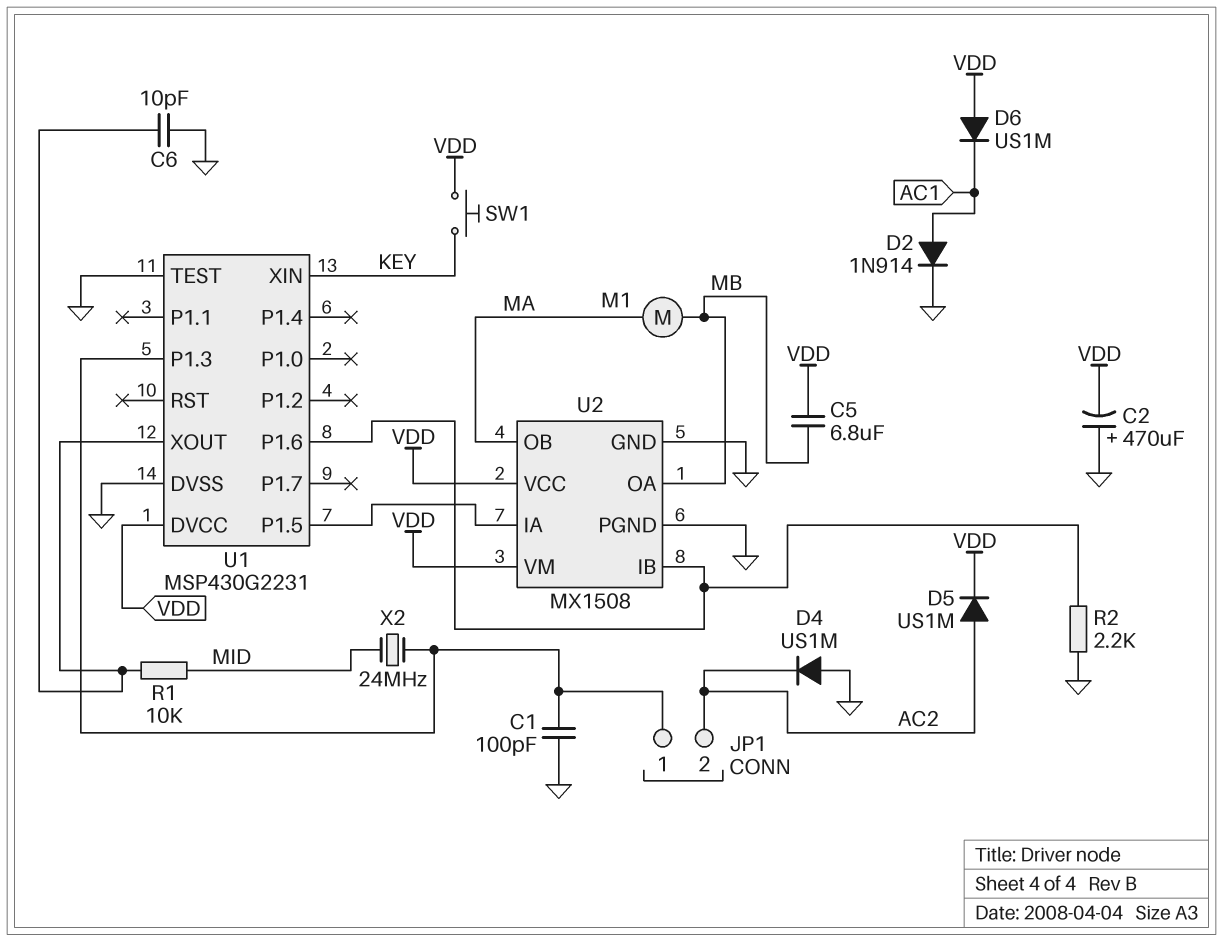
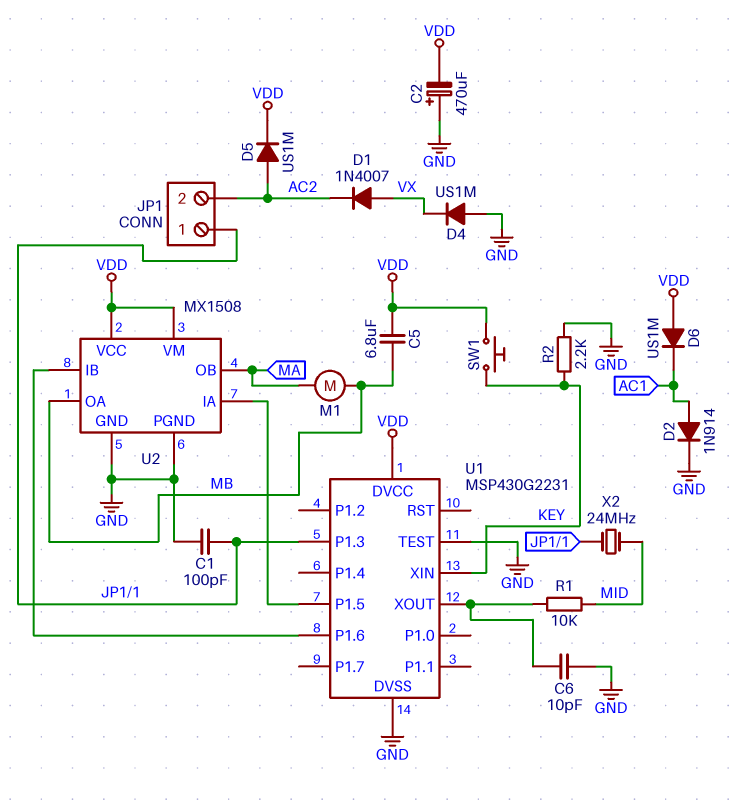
D1: none -> diode 1N4007 (A VX, K AC2)
D4: diode US1M (A GND, K AC2) -> diode US1M (A GND, K VX)
R2: 2.2k (GND, U1/P1.6) -> 2.2k (GND, KEY)

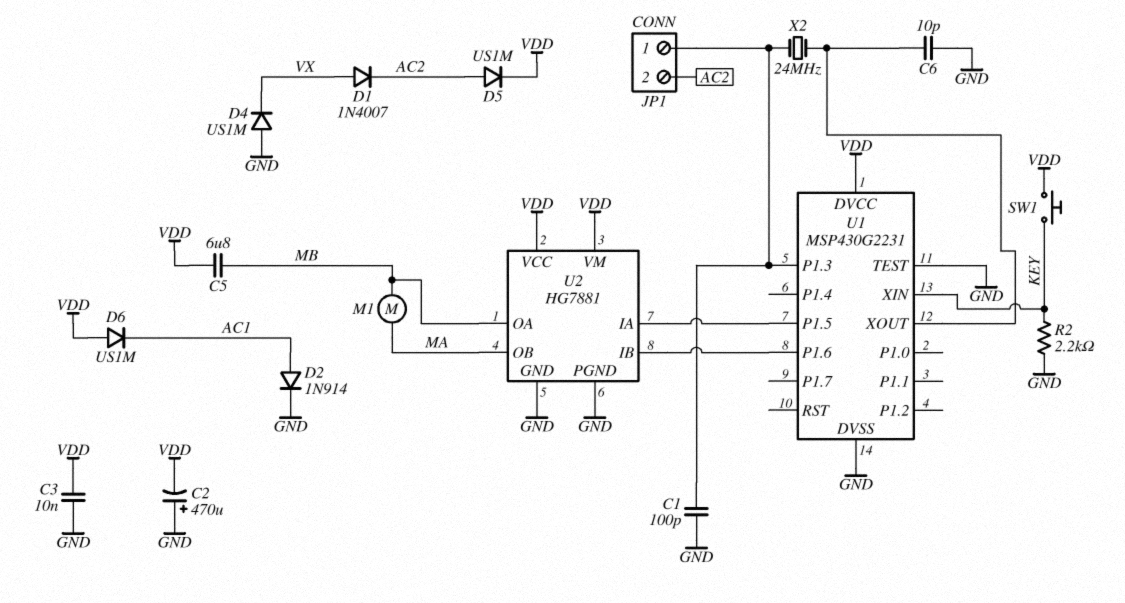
C3: none -> 10nF (GND, VDD)
R1: 10k (MID, U1/XOUT) -> none
U2: MX1508 -> HG7881
X2: 24MHz (JP1/1, MID) -> 24MHz (JP1/1, U1/XOUT)

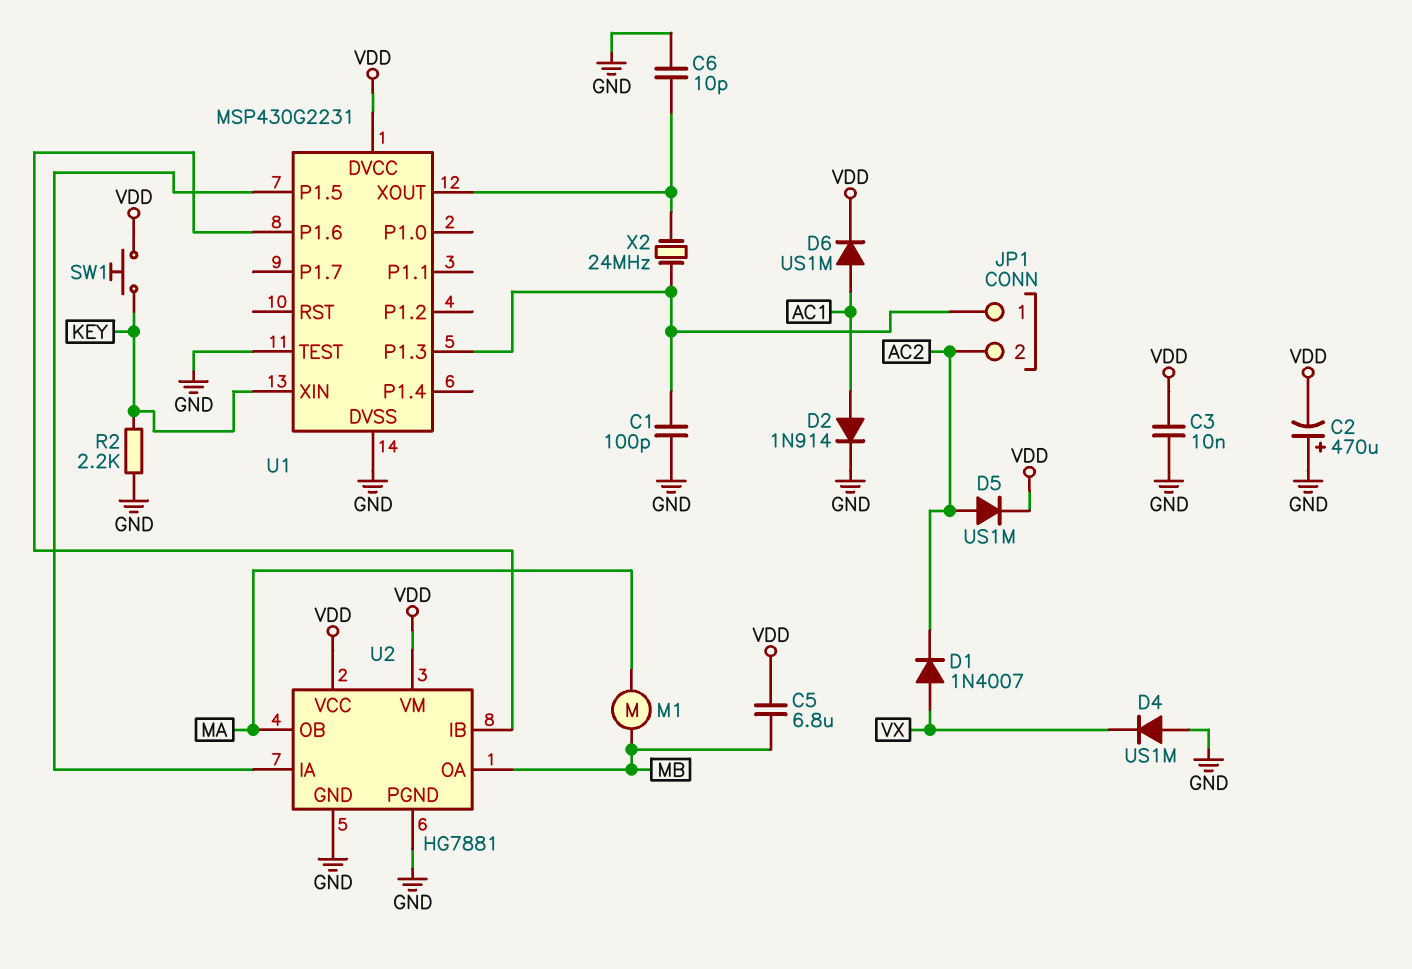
D6: diode US1M (A VDD, K AC1) -> diode US1M (A AC1, K VDD)

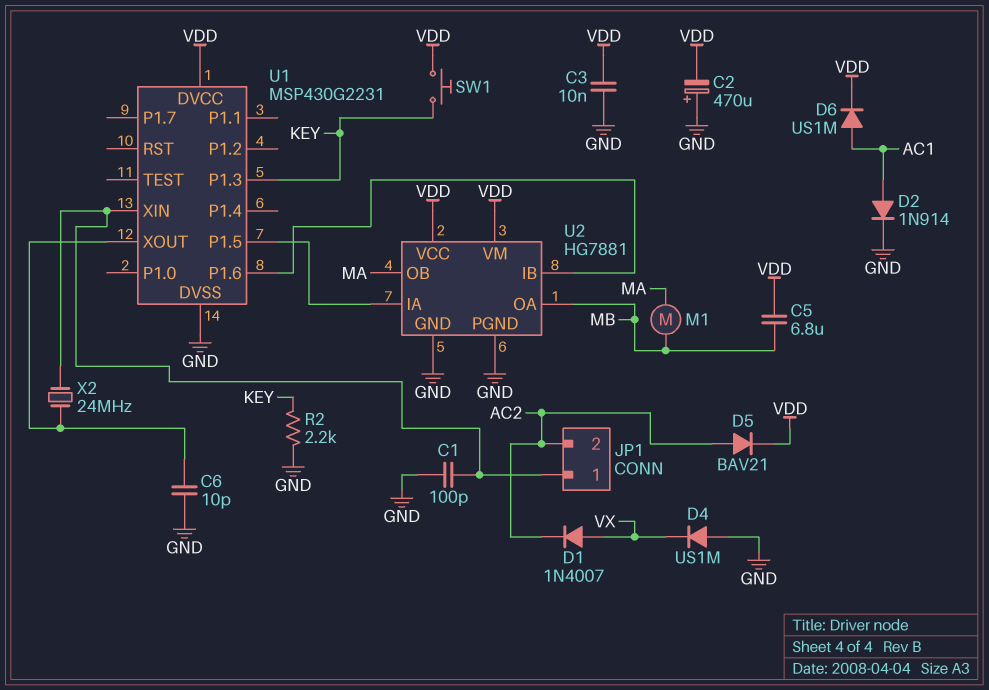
D5: diode US1M (A AC2, K VDD) -> diode BAV21 (A AC2, K VDD)
U1 pin P1.3: JP1/1 -> KEY
U1 pin TEST: GND -> none
U1 pin XIN: KEY -> JP1/1

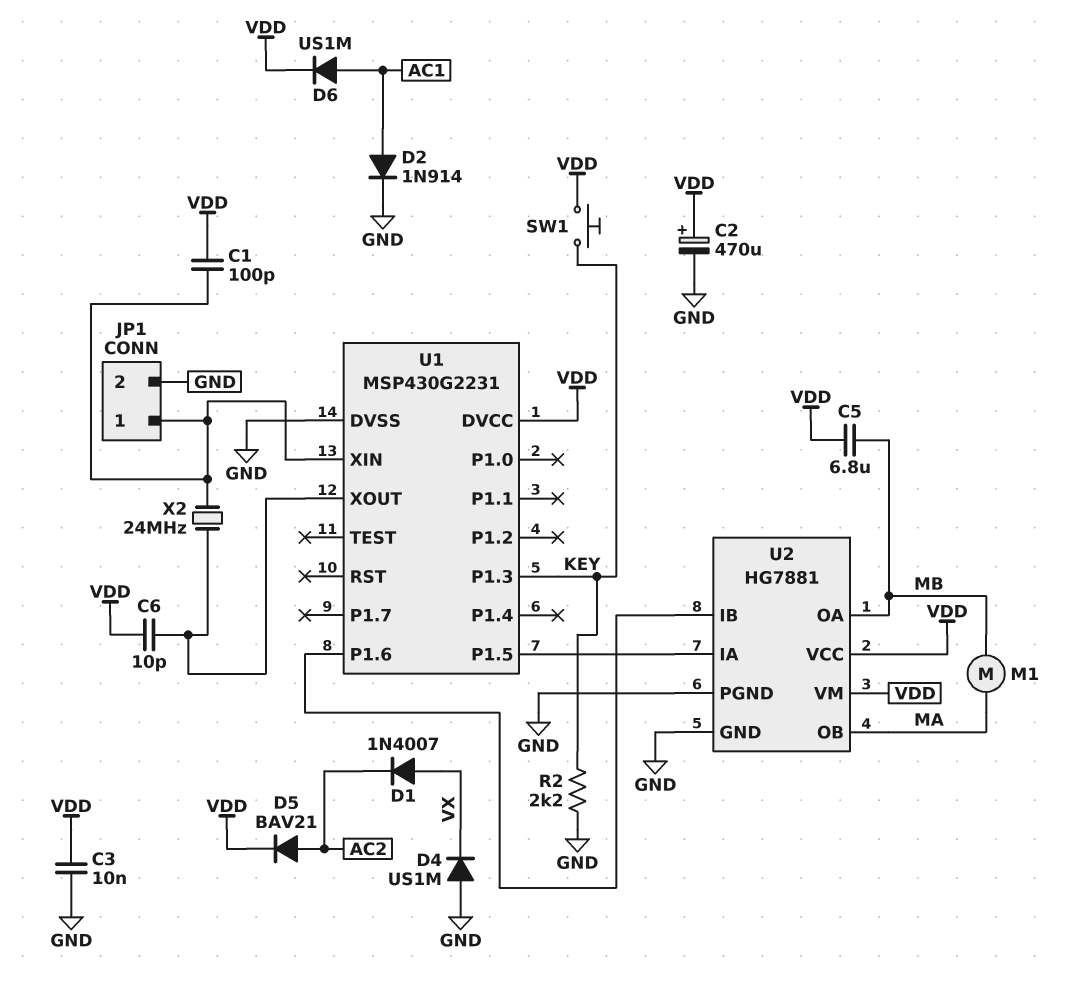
C1: 100pF (GND, JP1/1) -> 100pF (JP1/1, VDD)
C2: 470uF (plus GND, minus VDD) -> 470uF (plus VDD, minus GND)
C6: 10pF (GND, U1/XOUT) -> 10pF (U1/XOUT, VDD)
JP1 pin 2: AC2 -> GND

